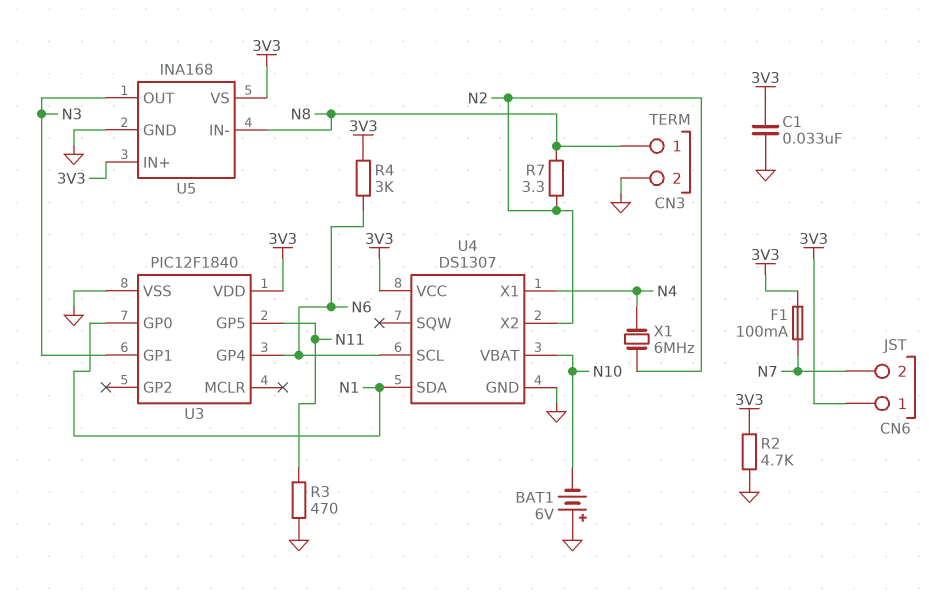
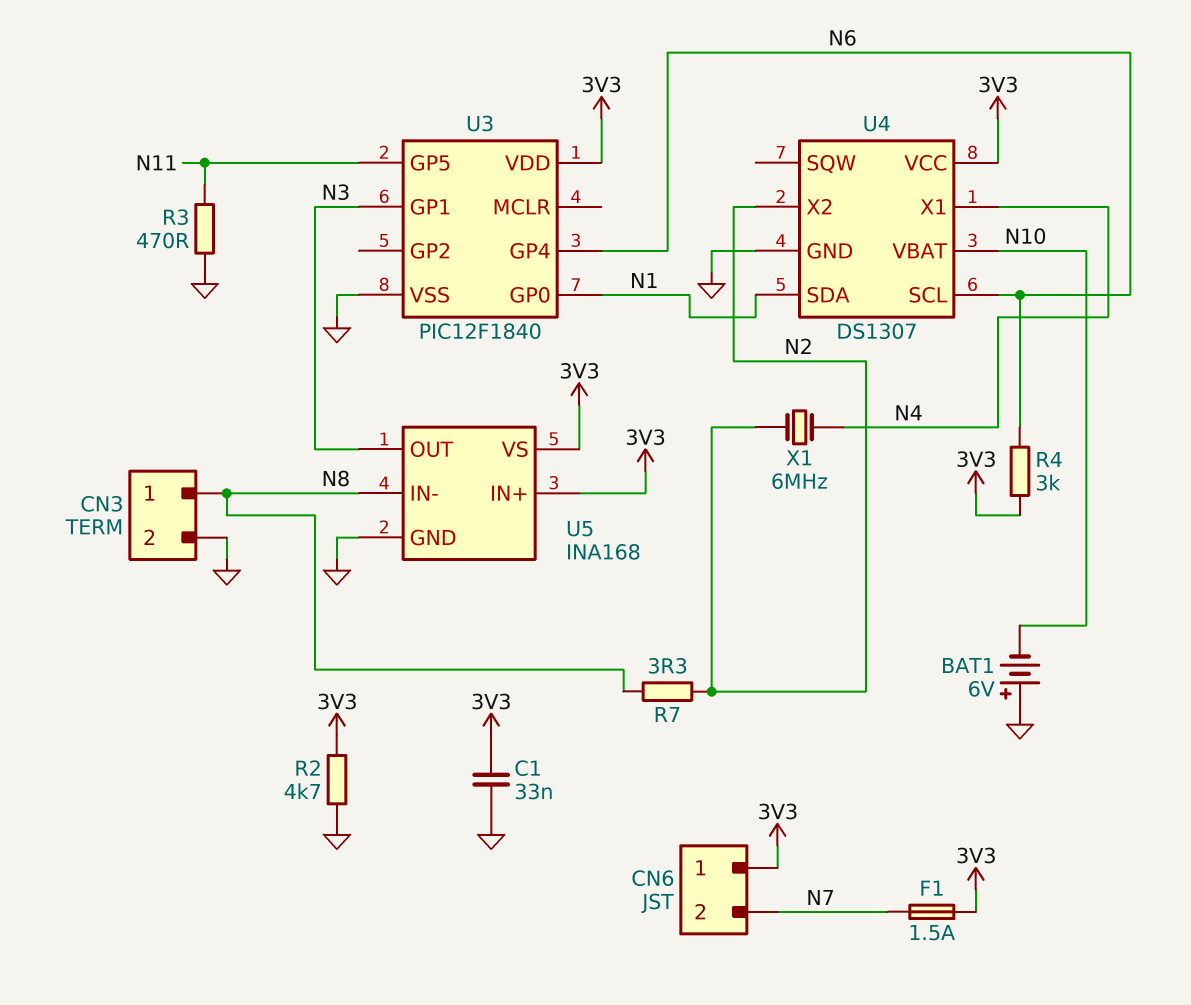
F1: 100mA (3V3, N7) -> 1.5A (3V3, N7)

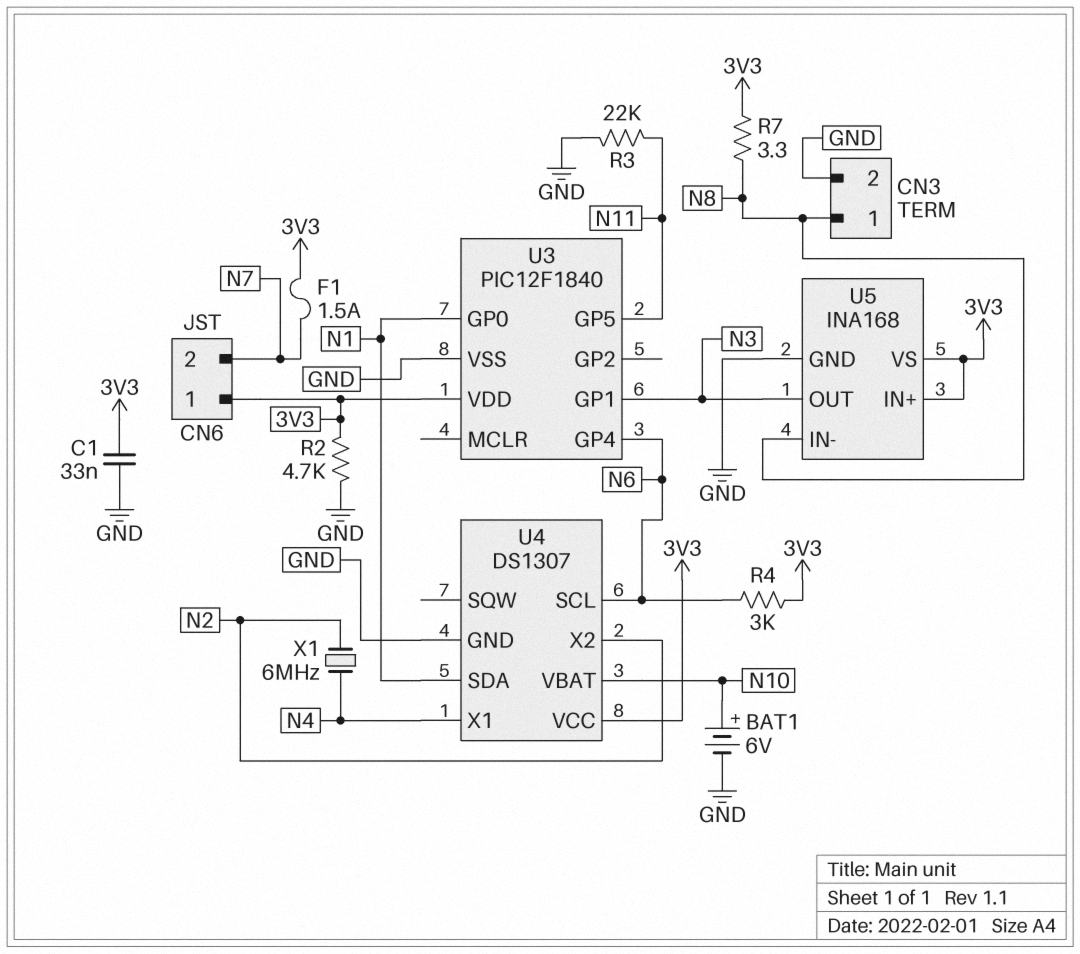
BAT1: 6V (plus GND, minus N10) -> 6V (plus N10, minus GND)
R3: 470 (GND, N11) -> 22k (GND, N11)
R7: 3.3 (N2, N8) -> 3.3 (3V3, N8)

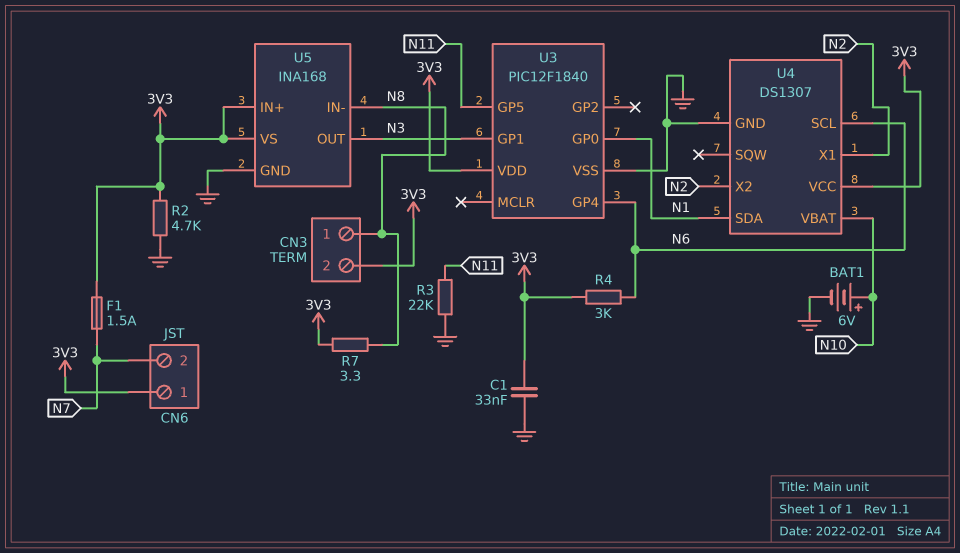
CN3 pin 2: GND -> 3V3
U4 pin X1: N4 -> N2
X1: 6MHz (N2, N4) -> none

